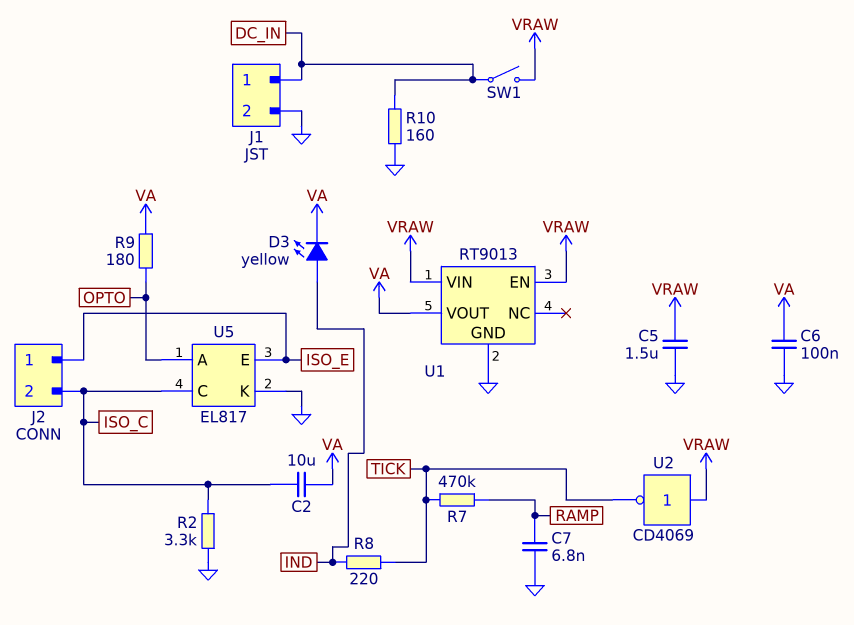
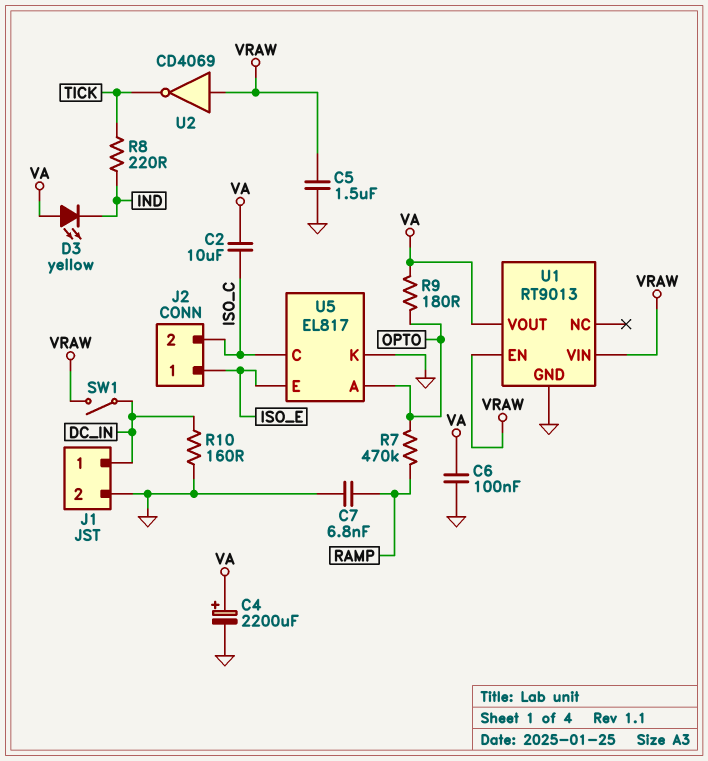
C4: none -> 2200uF (plus VA, minus GND)
D3: LED yellow (A IND, K VA) -> LED yellow (A VA, K IND)
R2: 3.3k (GND, ISO_C) -> none
R7: 470k (RAMP, TICK) -> 470k (OPTO, RAMP)

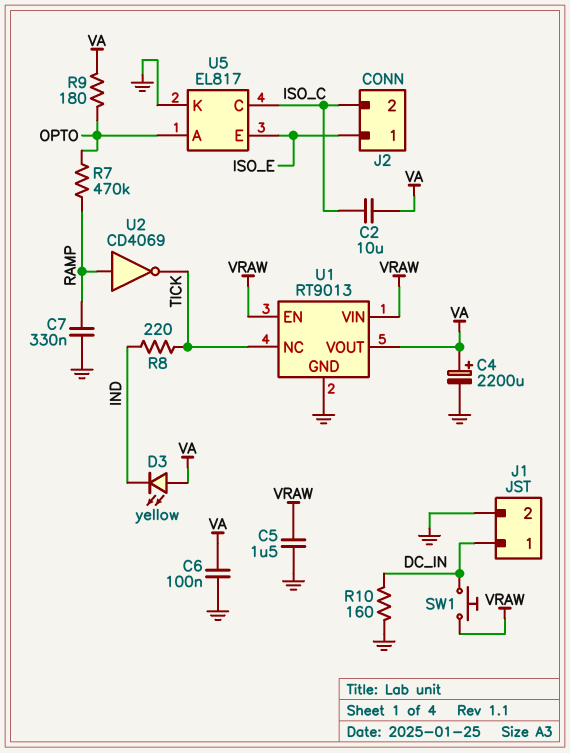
C7: 6.8nF (GND, RAMP) -> 330nF (GND, RAMP)
SW1: switch (DC_IN, VRAW) -> button (DC_IN, VRAW)
U1 pin NC: none -> TICK
U2: NOT CD4069 (in VRAW, out TICK) -> NOT CD4069 (in RAMP, out TICK)

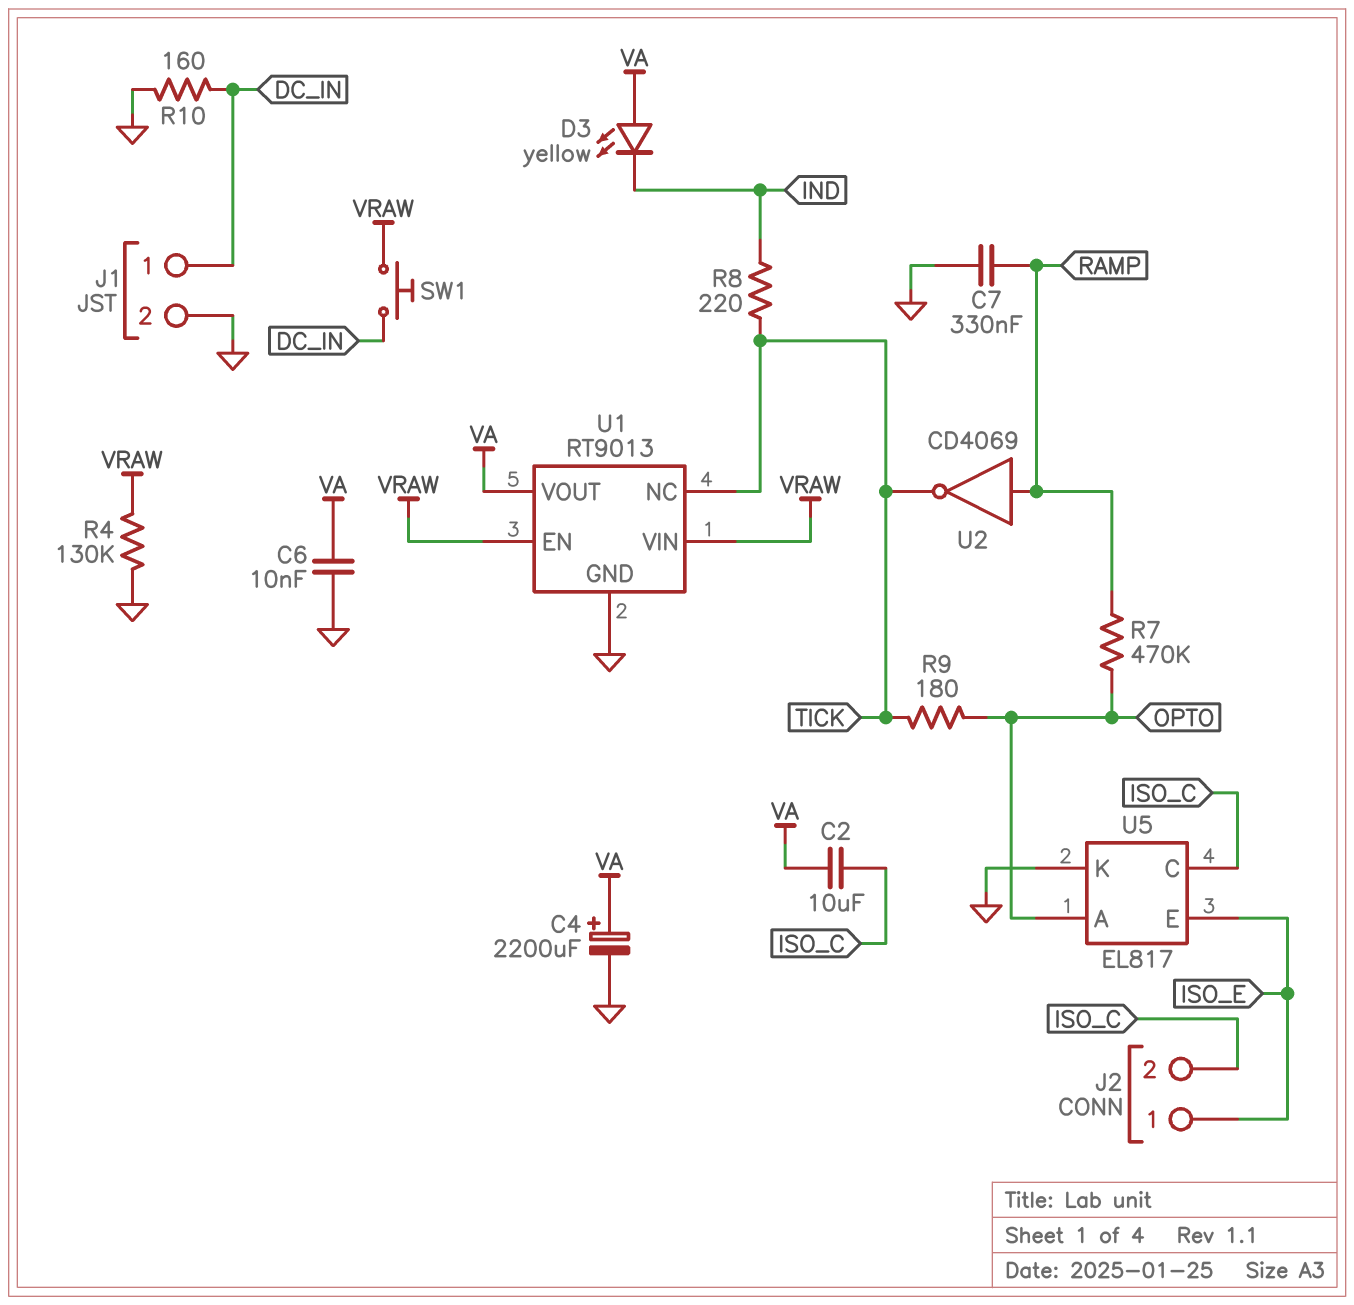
C5: 1.5uF (GND, VRAW) -> none
C6: 100nF (GND, VA) -> 10nF (GND, VA)
R4: none -> 130k (GND, VRAW)
R9: 180 (OPTO, VA) -> 180 (OPTO, TICK)

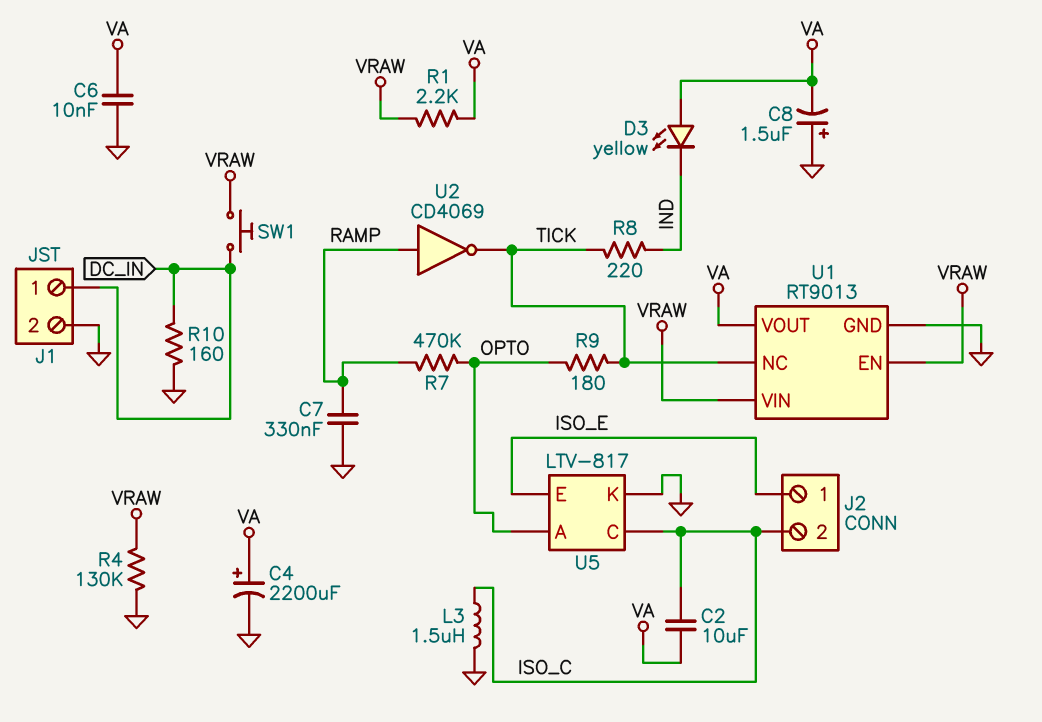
C8: none -> 1.5uF (plus GND, minus VA)
L3: none -> 1.5uH (GND, ISO_C)
R1: none -> 2.2k (VA, VRAW)
U5: EL817 -> LTV-817

